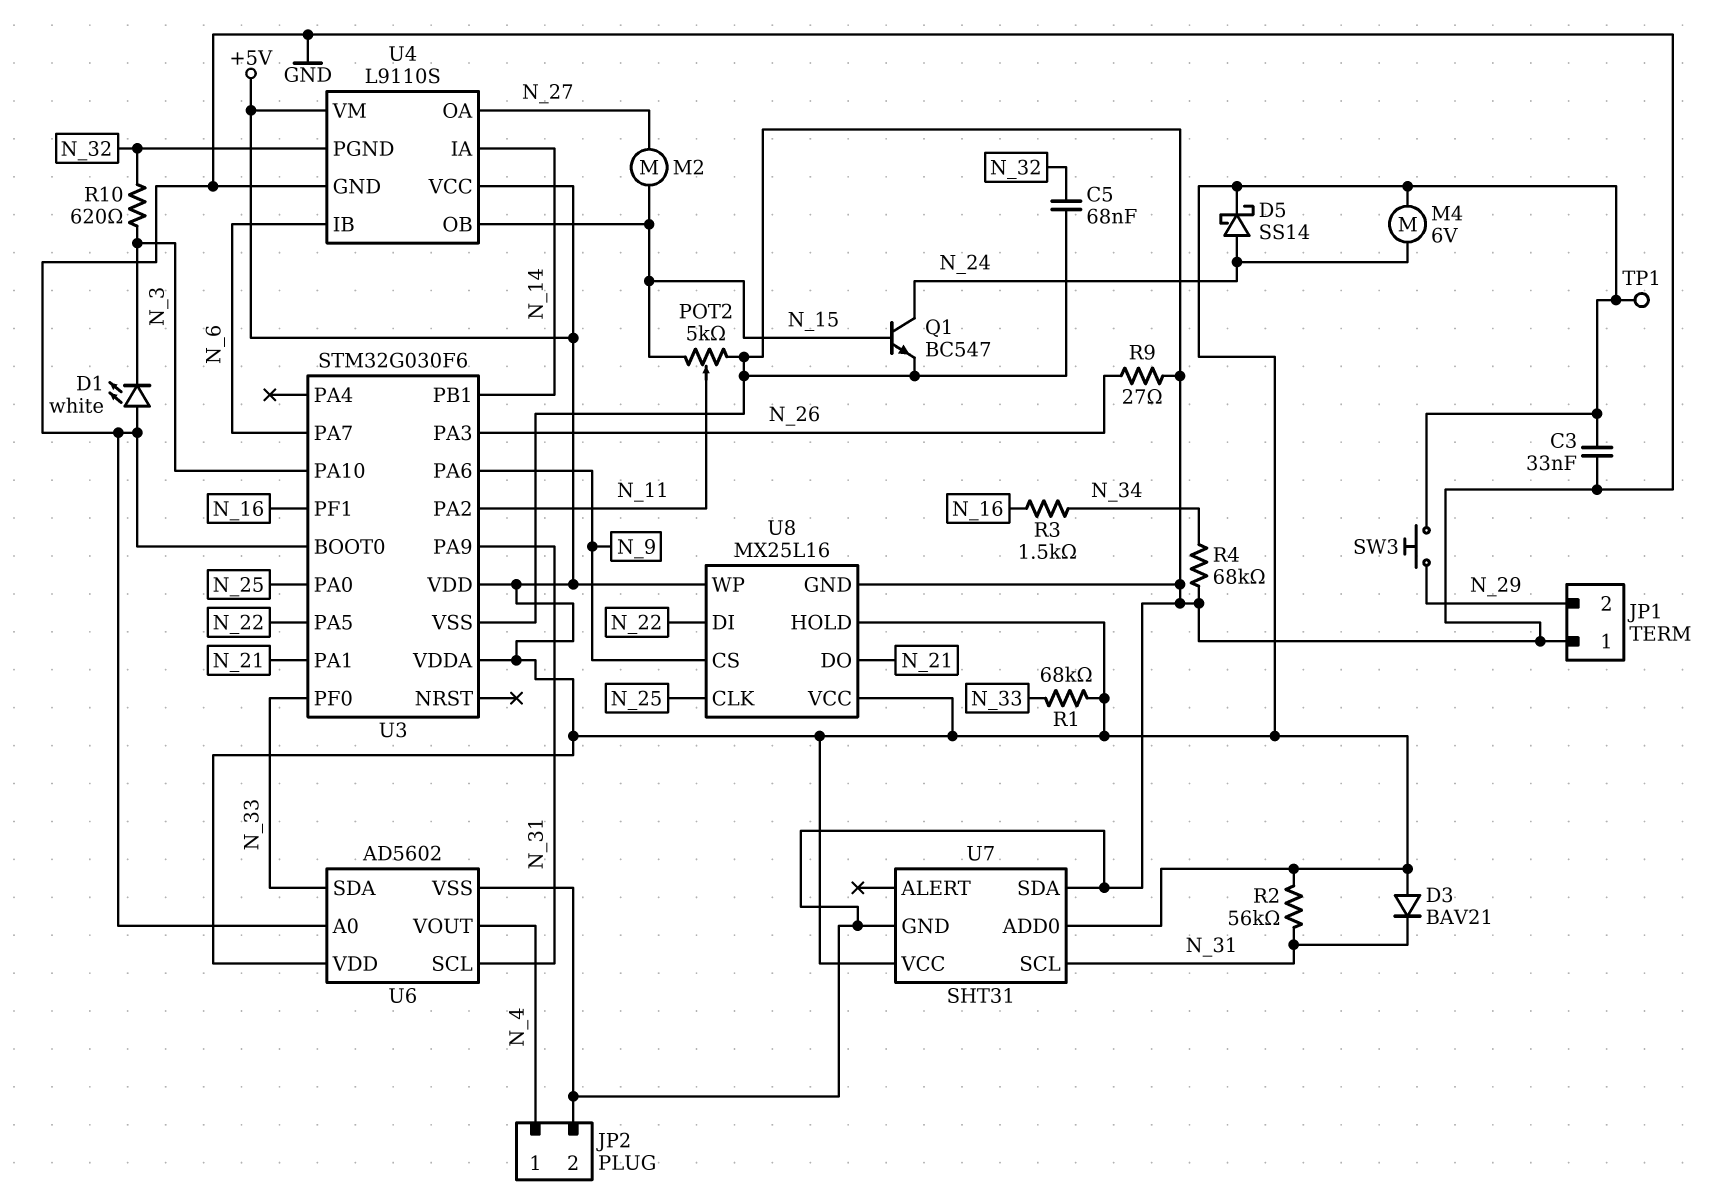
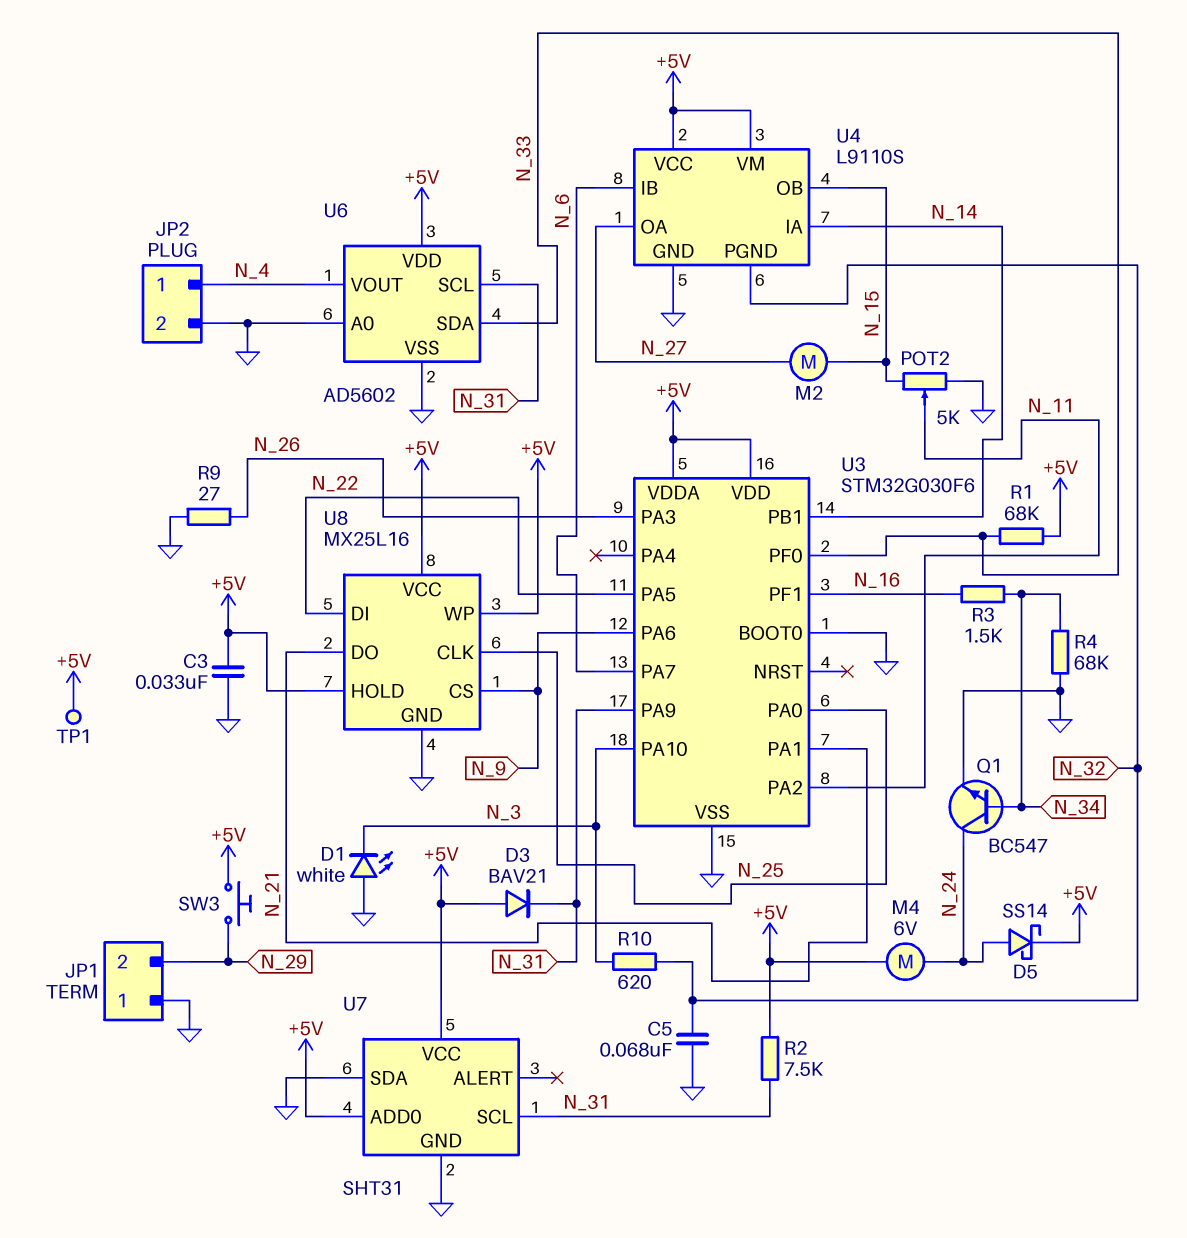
Q1: NPN BC547 (B N_15, C N_24, E GND) -> NPN BC547 (B N_34, C N_24, E GND)
R2: 56k (+5V, N_31) -> 7.5k (+5V, N_31)

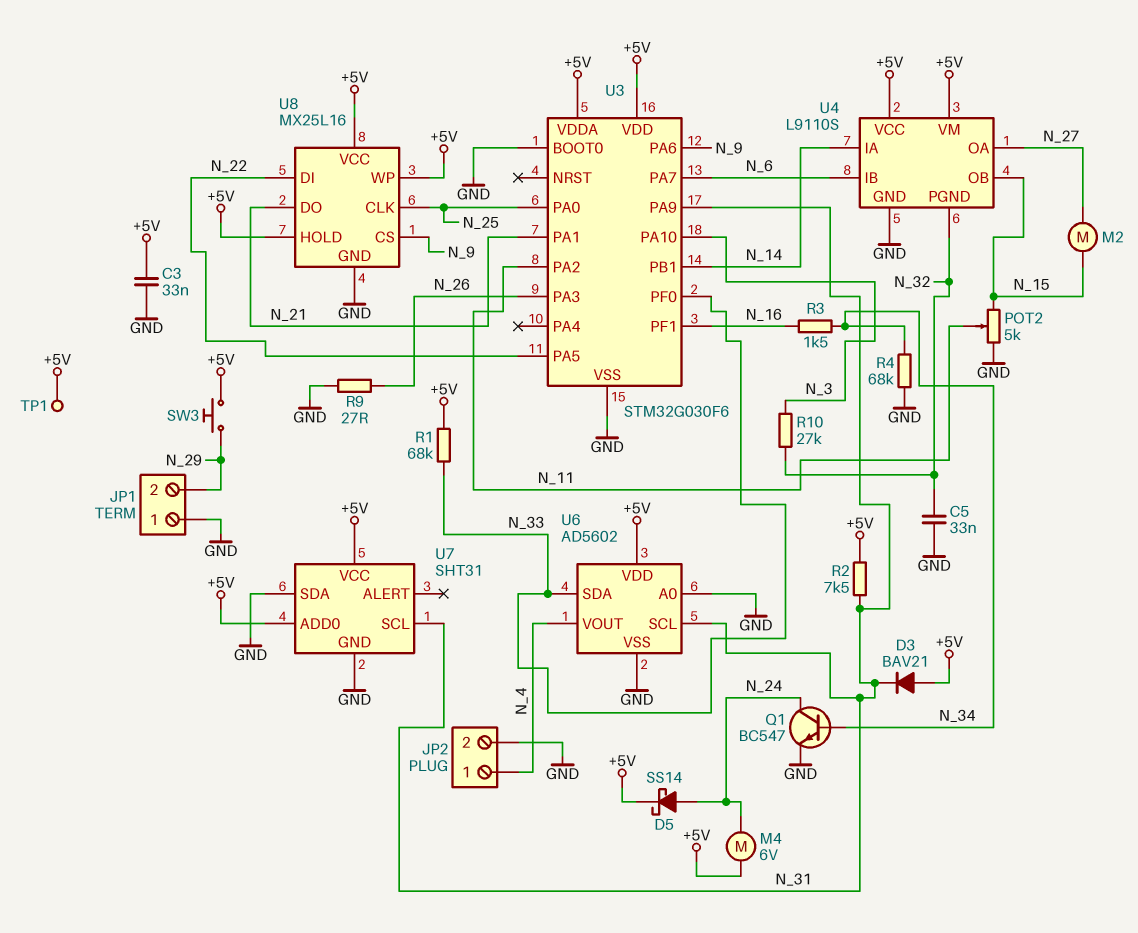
C5: 68nF (GND, N_32) -> 33nF (GND, N_32)
D1: LED white (A GND, K N_3) -> none
R10: 620 (N_3, N_32) -> 27k (N_3, N_32)

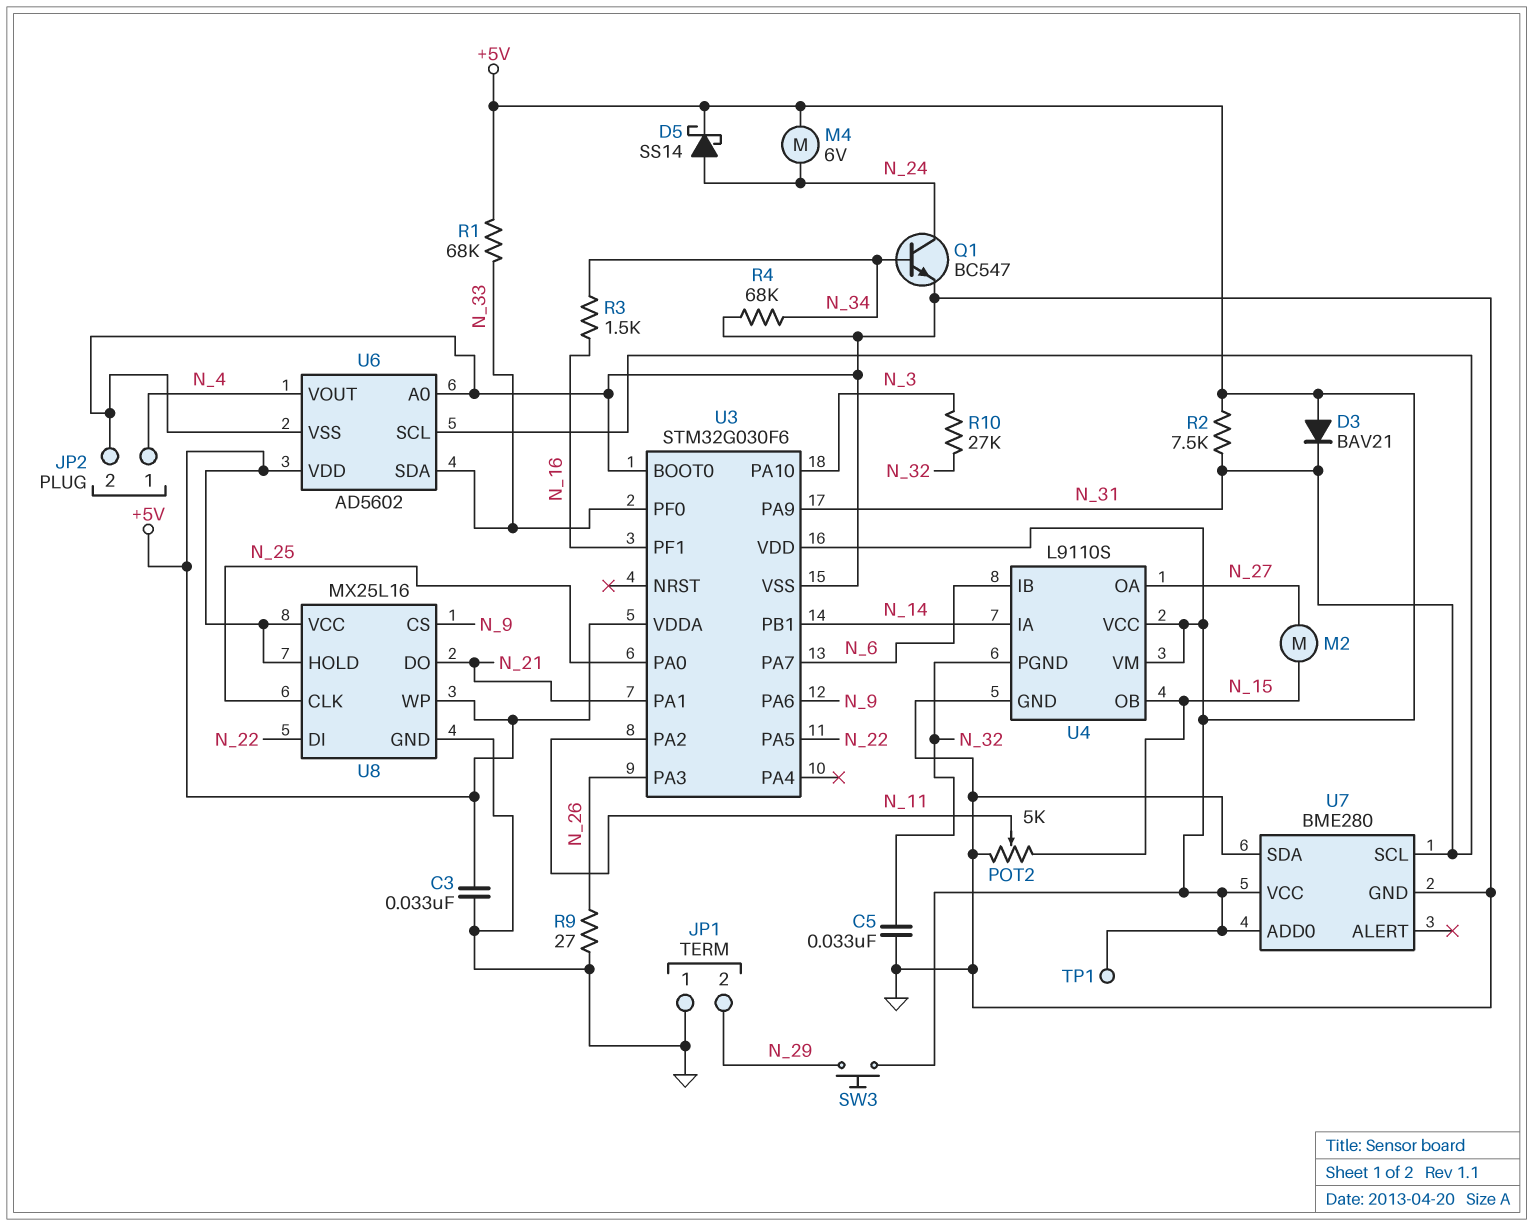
U7: SHT31 -> BME280

